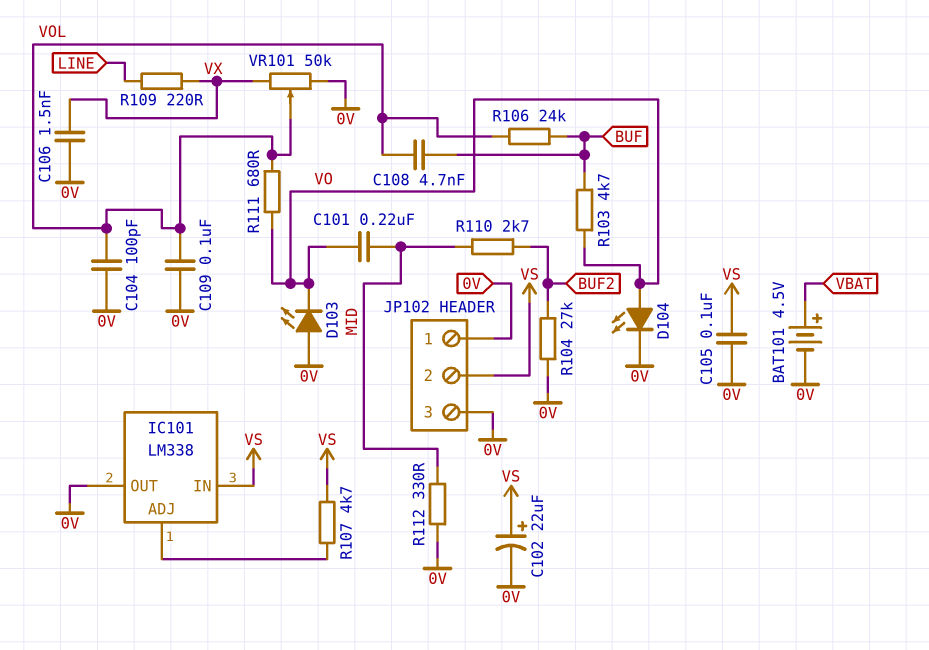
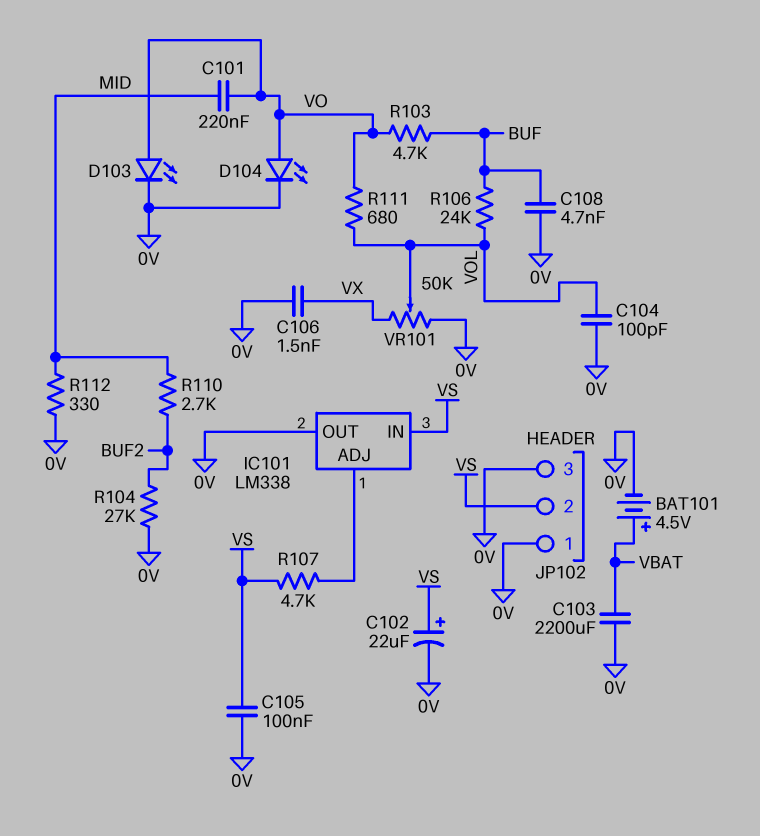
C103: none -> 2200uF (0V, VBAT)
C108: 4.7nF (BUF, VOL) -> 4.7nF (0V, BUF)
C109: 100nF (0V, VOL) -> none
D103: LED (A 0V, K VO) -> LED (A VO, K 0V)
R109: 220 (LINE, VX) -> none

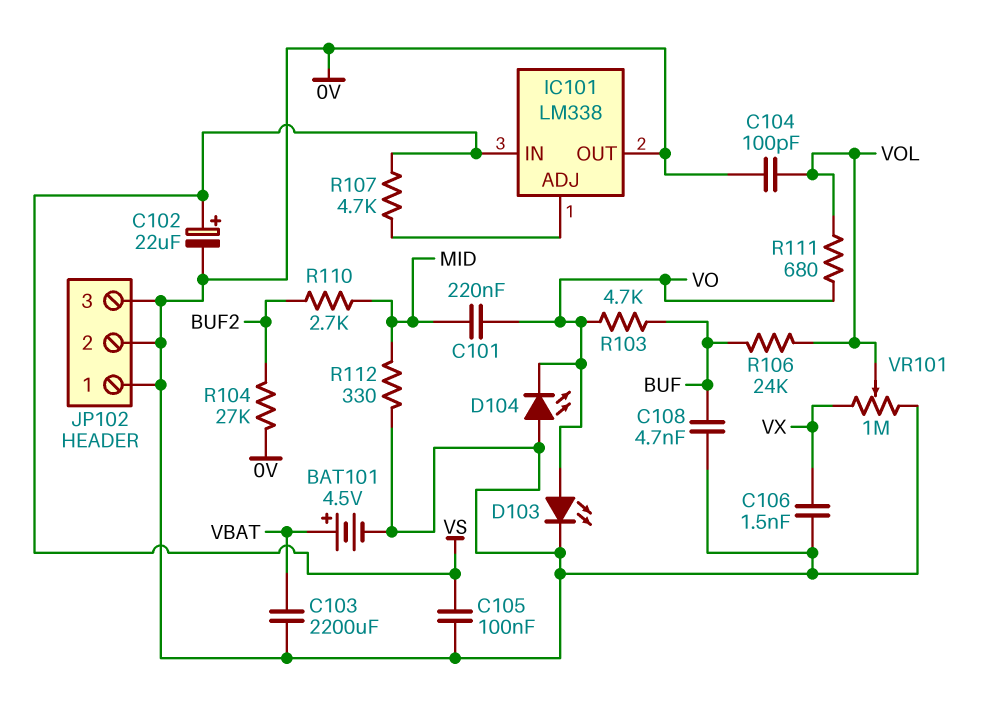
D104: LED (A VO, K 0V) -> LED (A 0V, K VO)
JP102 pin 2: VS -> 0V
VR101: 50k (0V, VX, wiper VOL) -> 1M (0V, VX, wiper VOL)

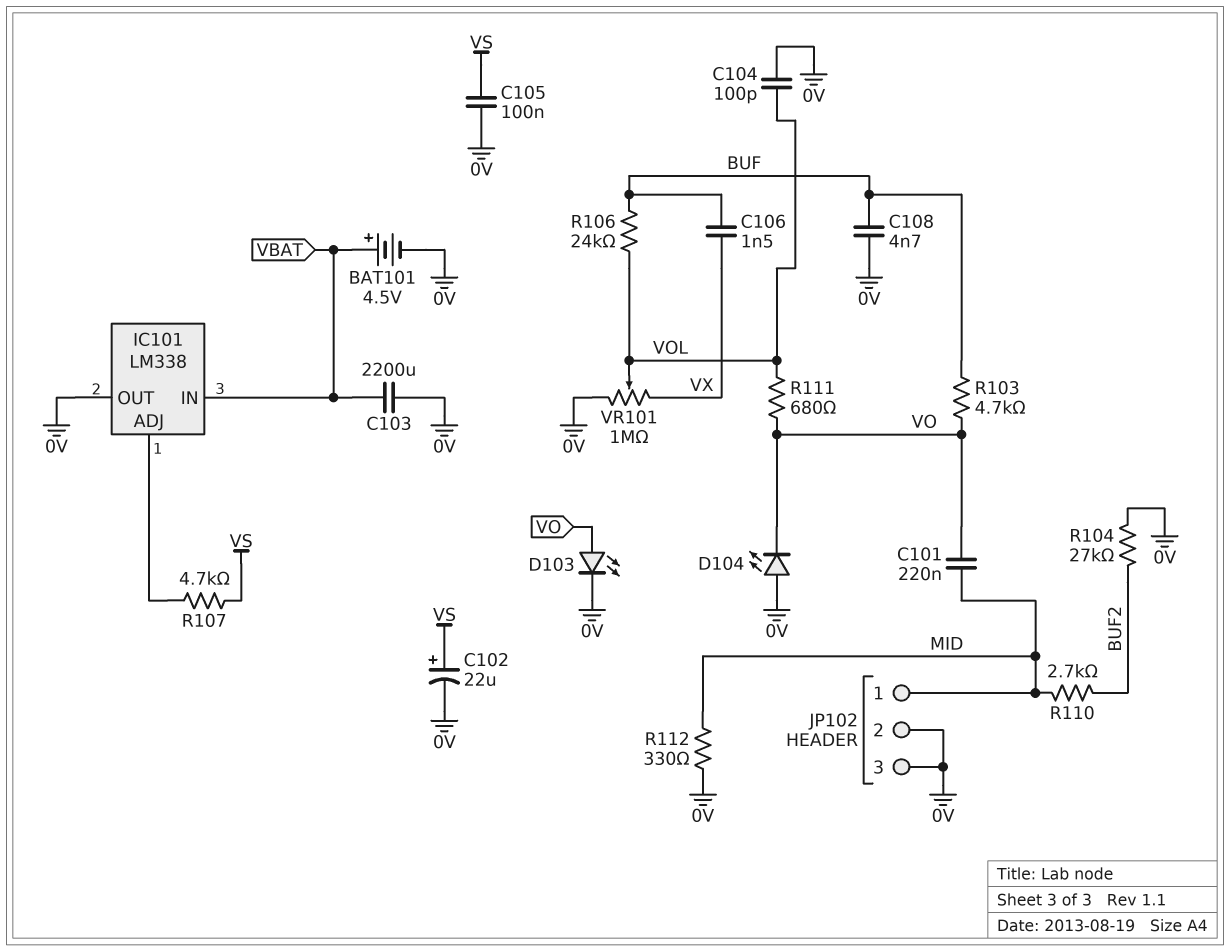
C106: 1.5nF (0V, VX) -> 1.5nF (BUF, VX)
IC101 pin IN: VS -> VBAT
JP102 pin 1: 0V -> MID

